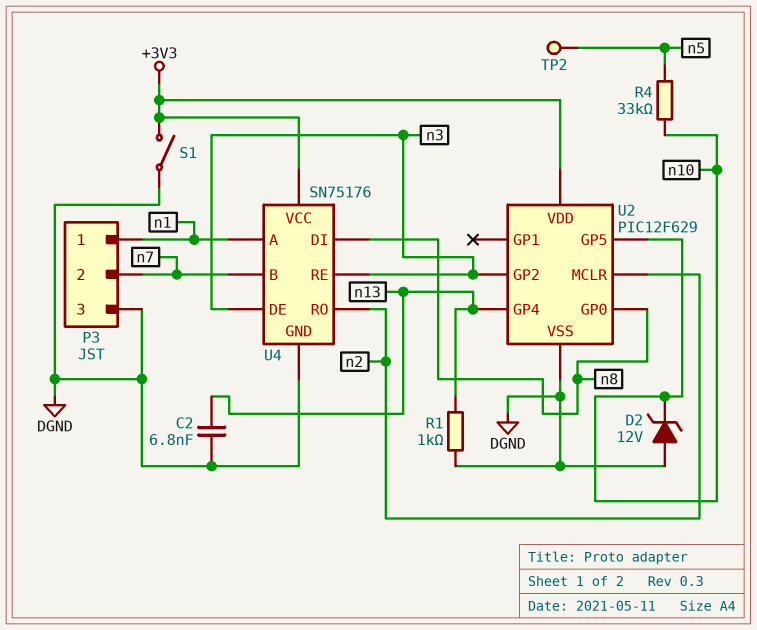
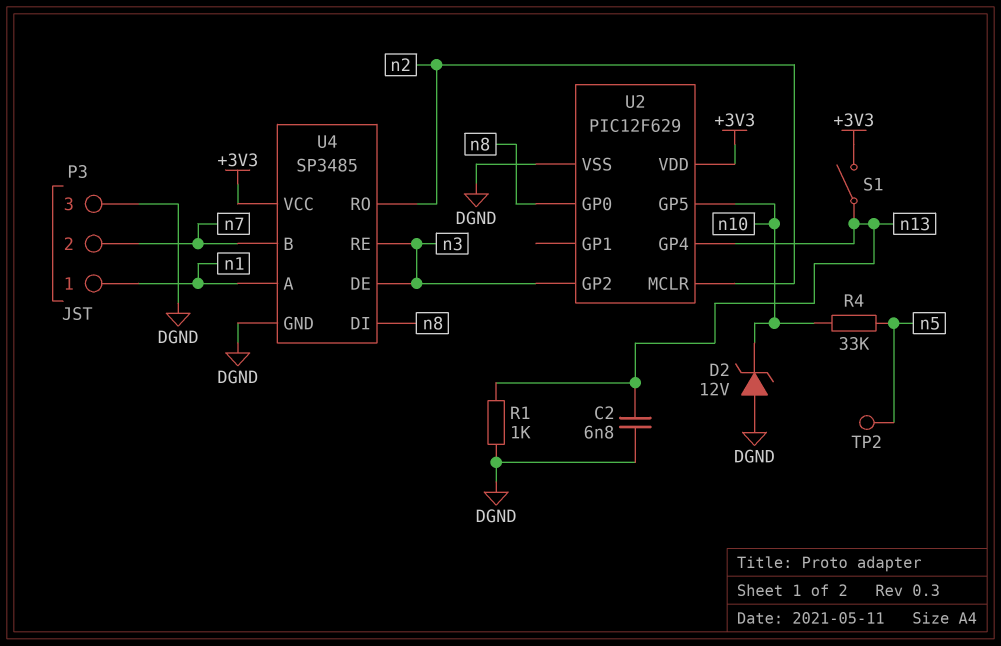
S1: switch (+3V3, DGND) -> switch (+3V3, n13)
U4: SN75176 -> SP3485

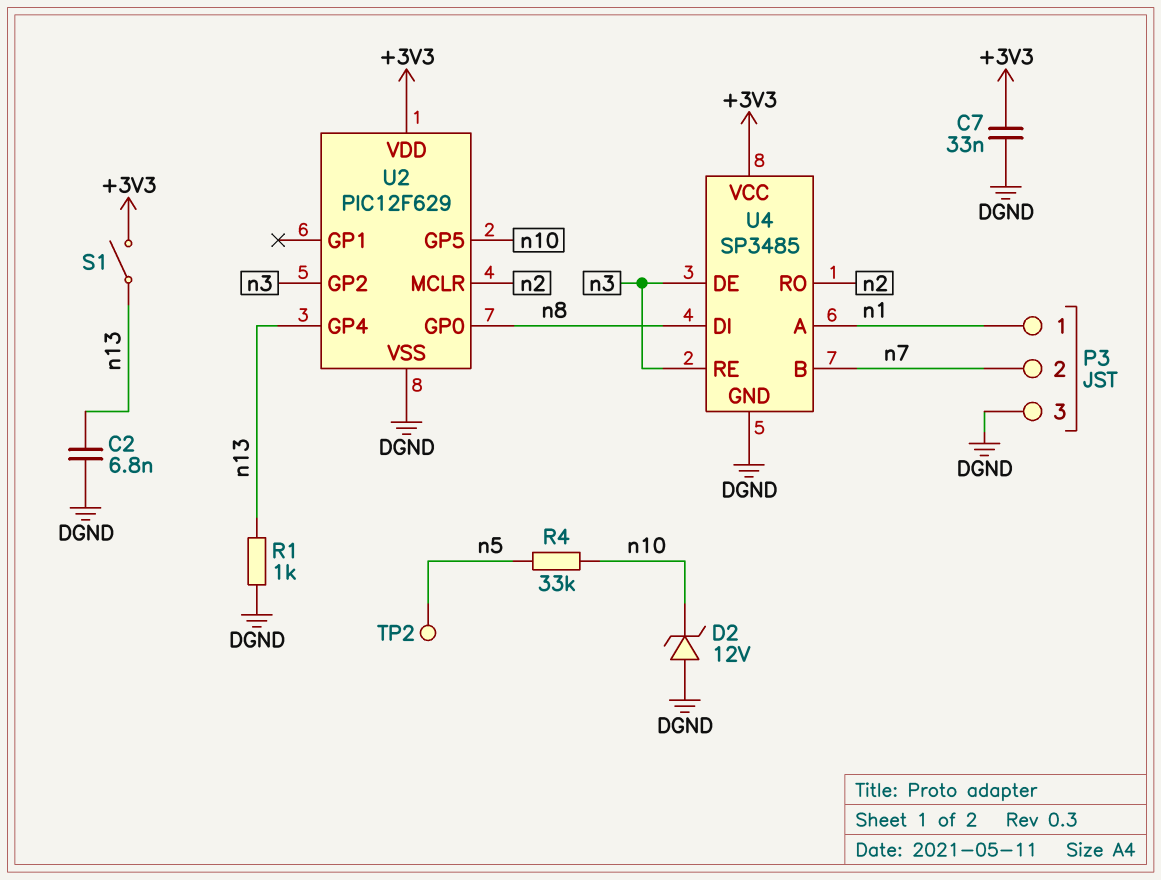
C7: none -> 33nF (+3V3, DGND)

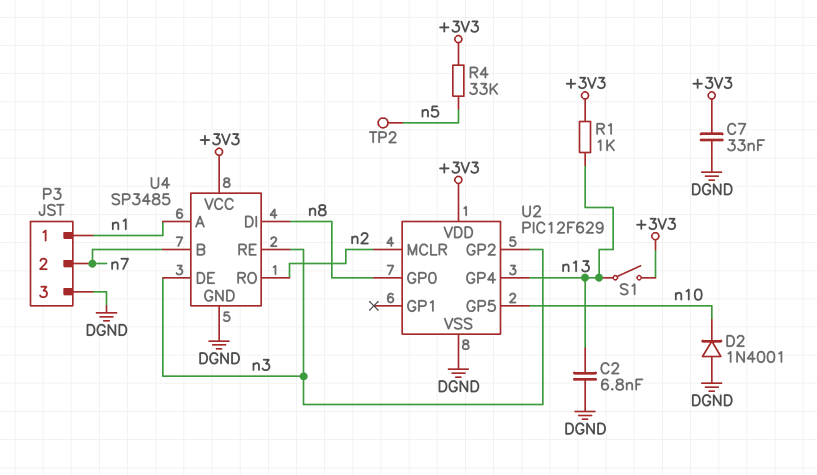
D2: zener 12V (A DGND, K n10) -> diode 1N4001 (A DGND, K n10)
R1: 1k (DGND, n13) -> 1k (+3V3, n13)
R4: 33k (n5, n10) -> 33k (+3V3, n5)

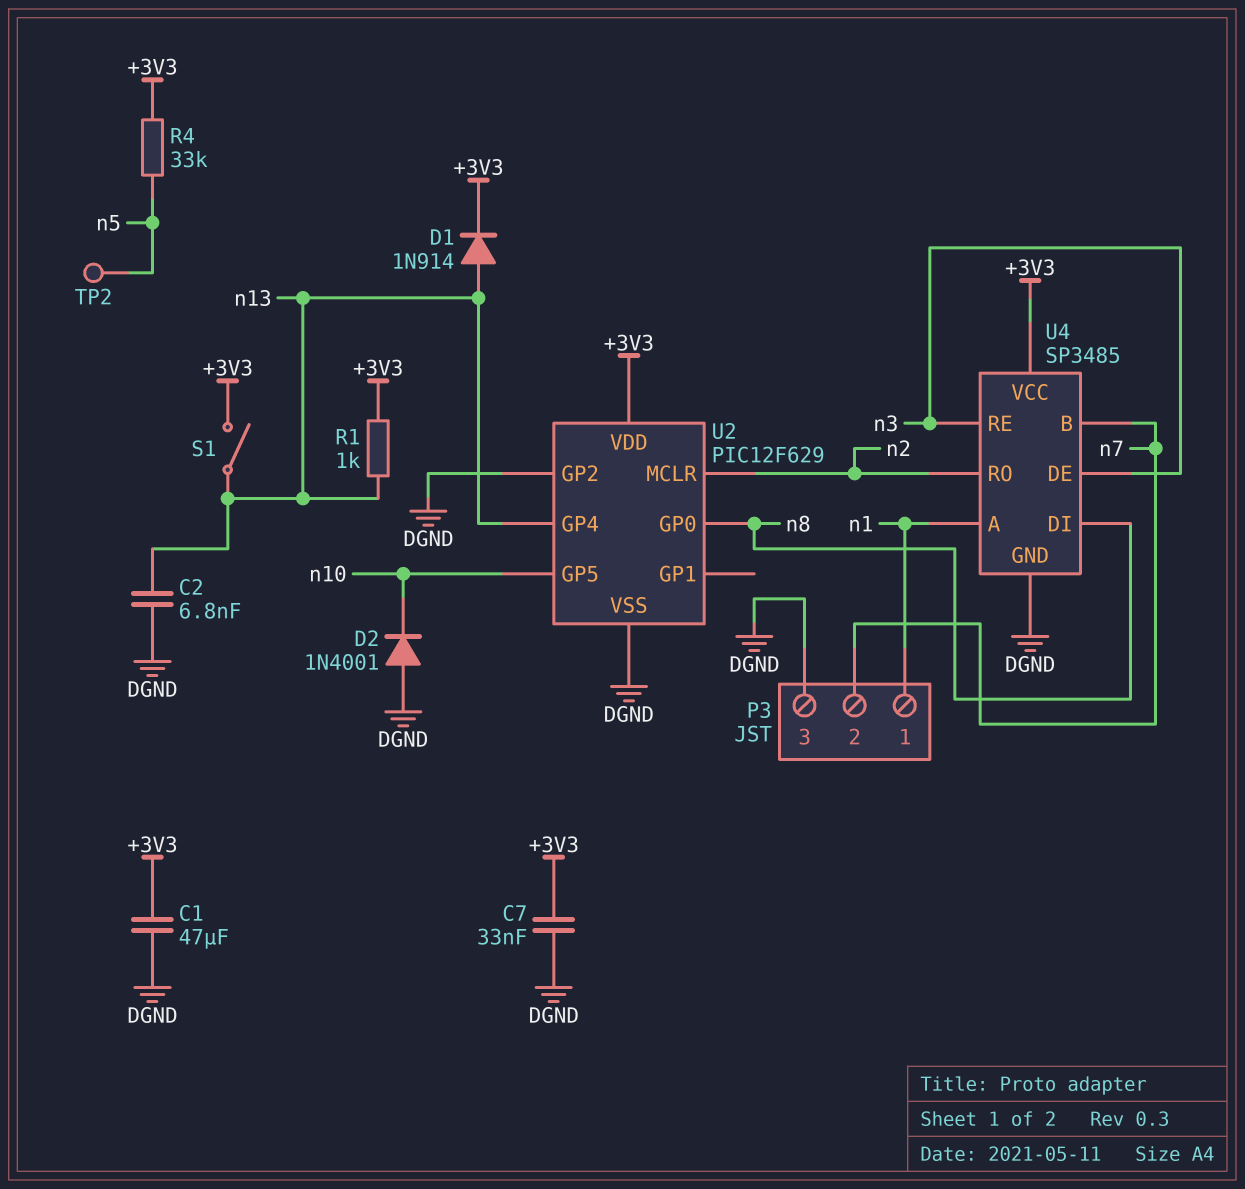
C1: none -> 47uF (+3V3, DGND)
D1: none -> diode 1N914 (A n13, K +3V3)
U2 pin GP2: n3 -> DGND

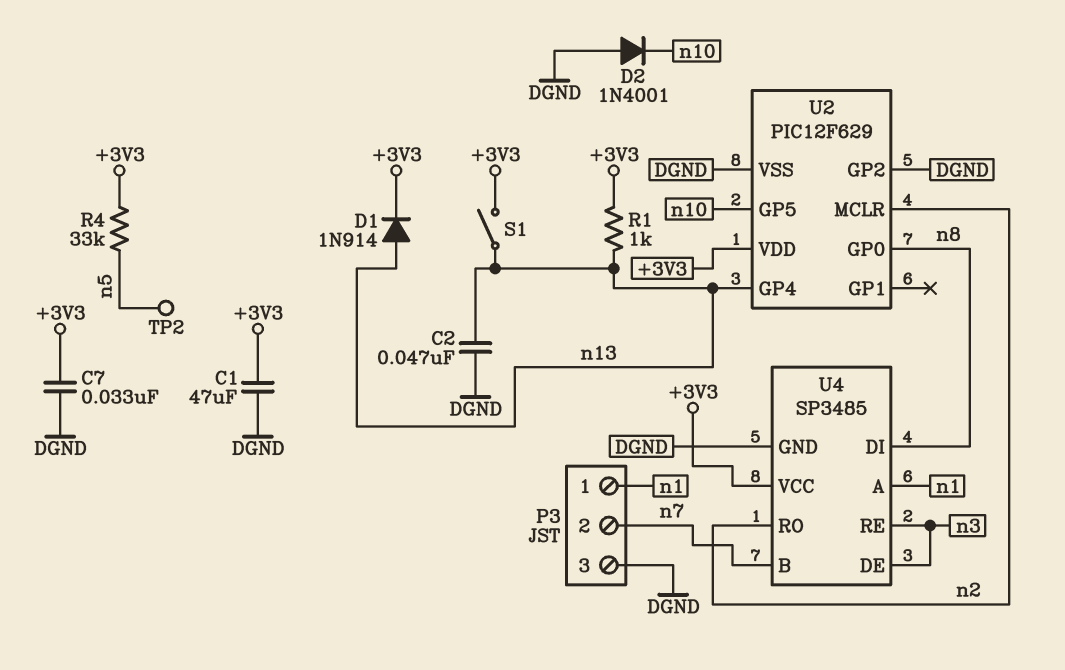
C2: 6.8nF (DGND, n13) -> 47nF (DGND, n13)

